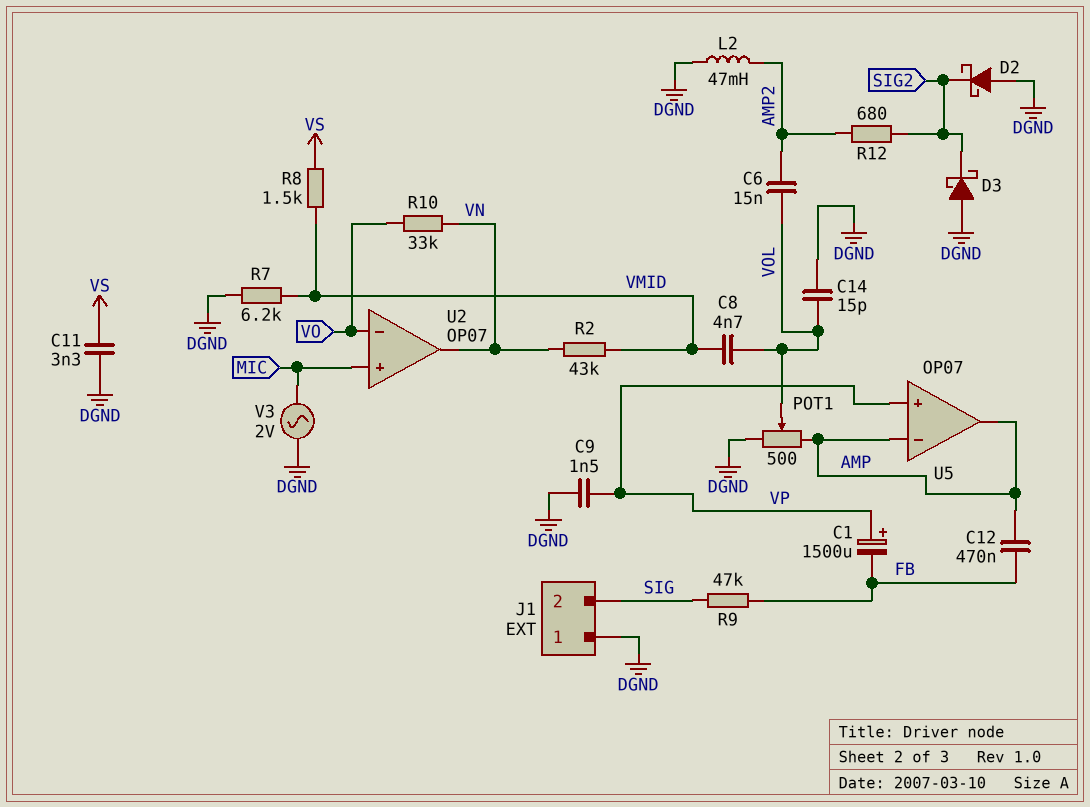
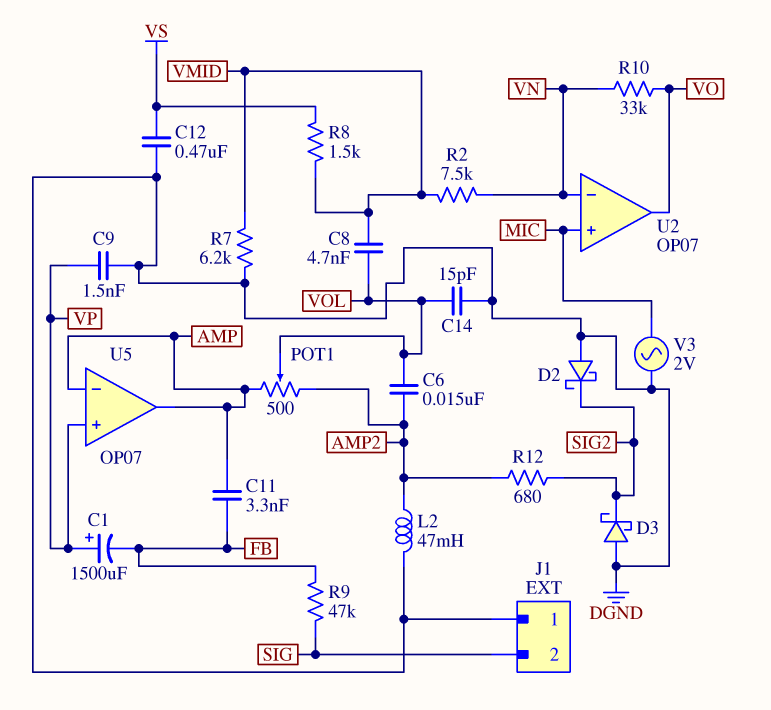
C11: 3.3nF (DGND, VS) -> 3.3nF (AMP, FB)
C12: 470nF (AMP, FB) -> 470nF (DGND, VS)
POT1: 500 (AMP, DGND, wiper VOL) -> 500 (AMP, AMP2, wiper VOL)
R2: 43k (VMID, VN) -> 7.5k (VMID, VN)
U2 pin in-: VO -> VN
U2 pin out: VN -> VO

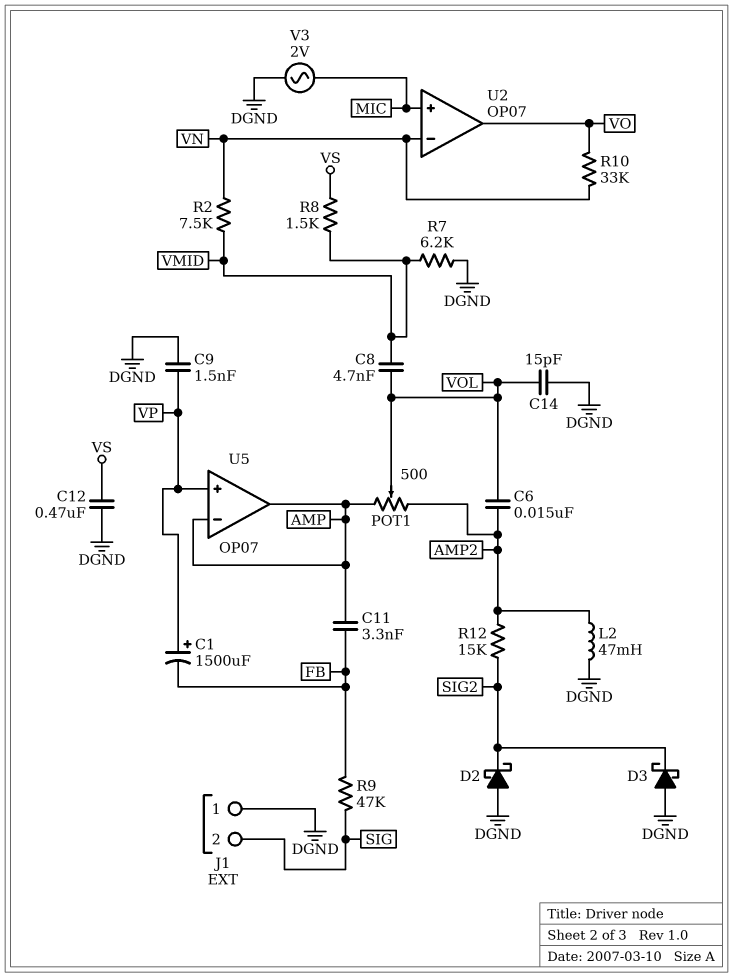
R12: 680 (AMP2, SIG2) -> 15k (AMP2, SIG2)

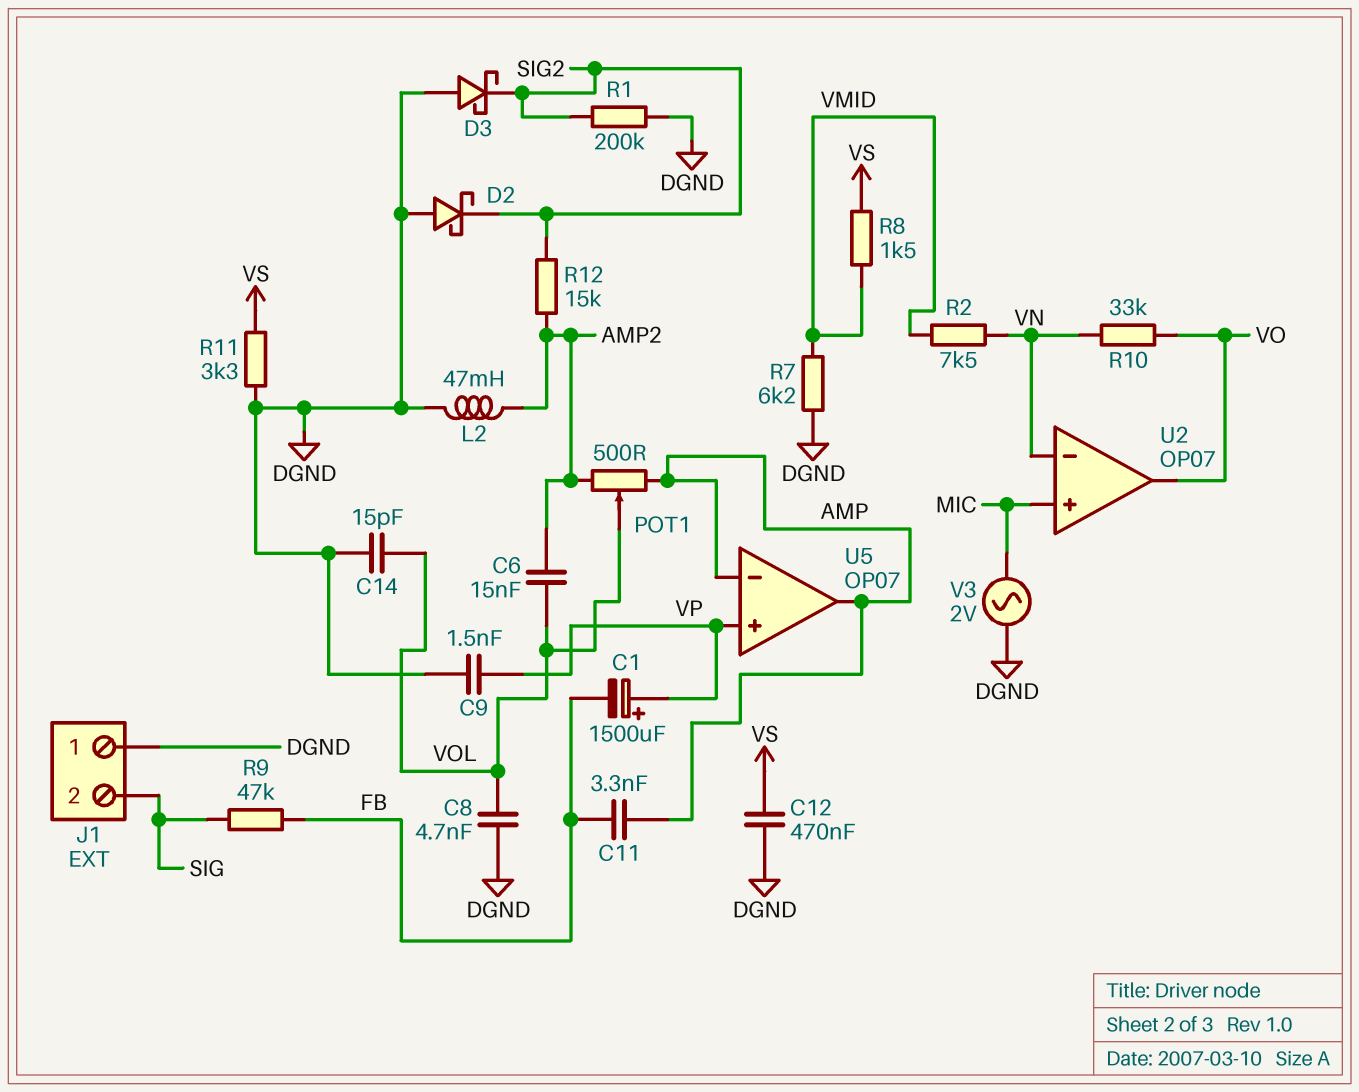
C8: 4.7nF (VMID, VOL) -> 4.7nF (DGND, VOL)
R1: none -> 200k (DGND, SIG2)
R11: none -> 3.3k (DGND, VS)

